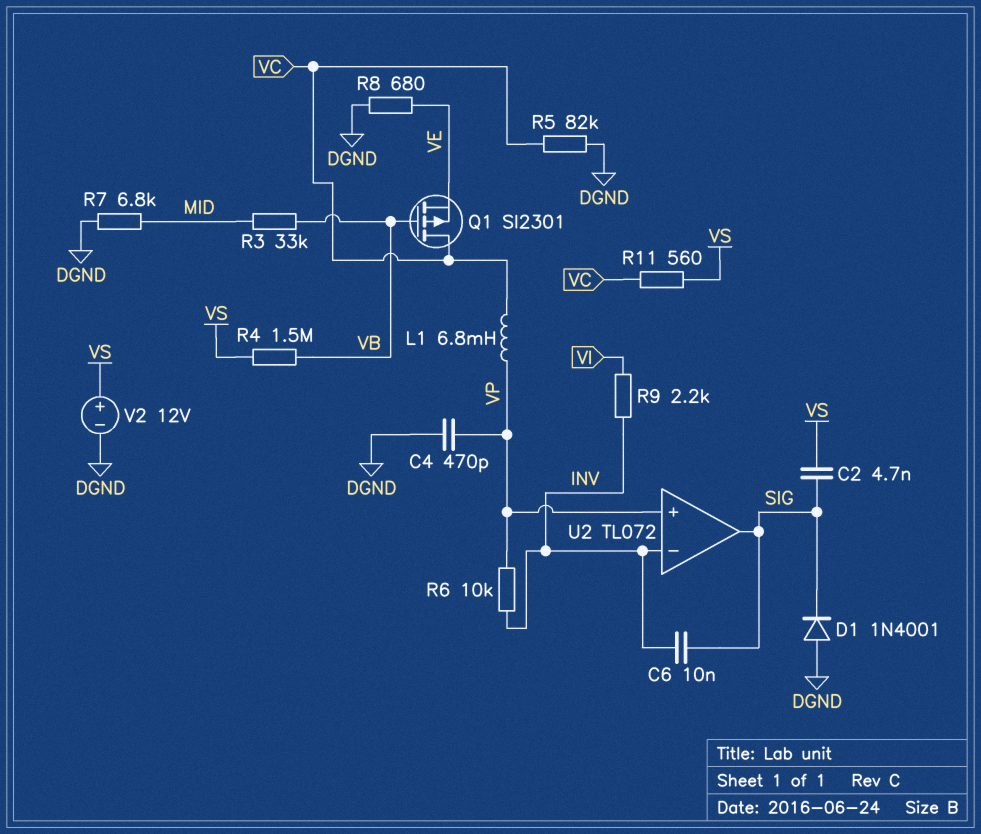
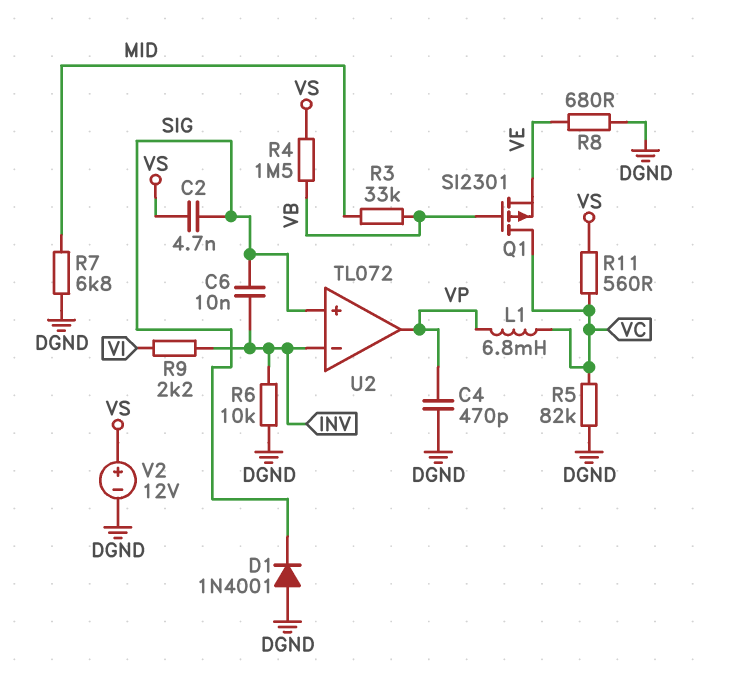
R6: 10k (INV, VP) -> 10k (DGND, INV)
U2 pin in+: VP -> SIG
U2 pin out: SIG -> VP

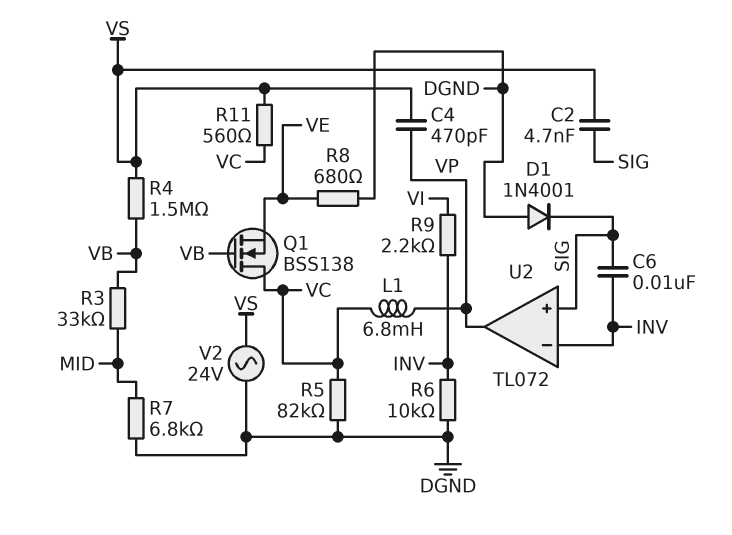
C4: 470pF (DGND, VP) -> 470pF (VP, VS)
Q1: PMOS SI2301 (G VB, D VC, S VE) -> NMOS BSS138 (G VB, D VC, S VE)
V2: 12V (plus VS, minus DGND) -> AC 24V (DGND, VS)

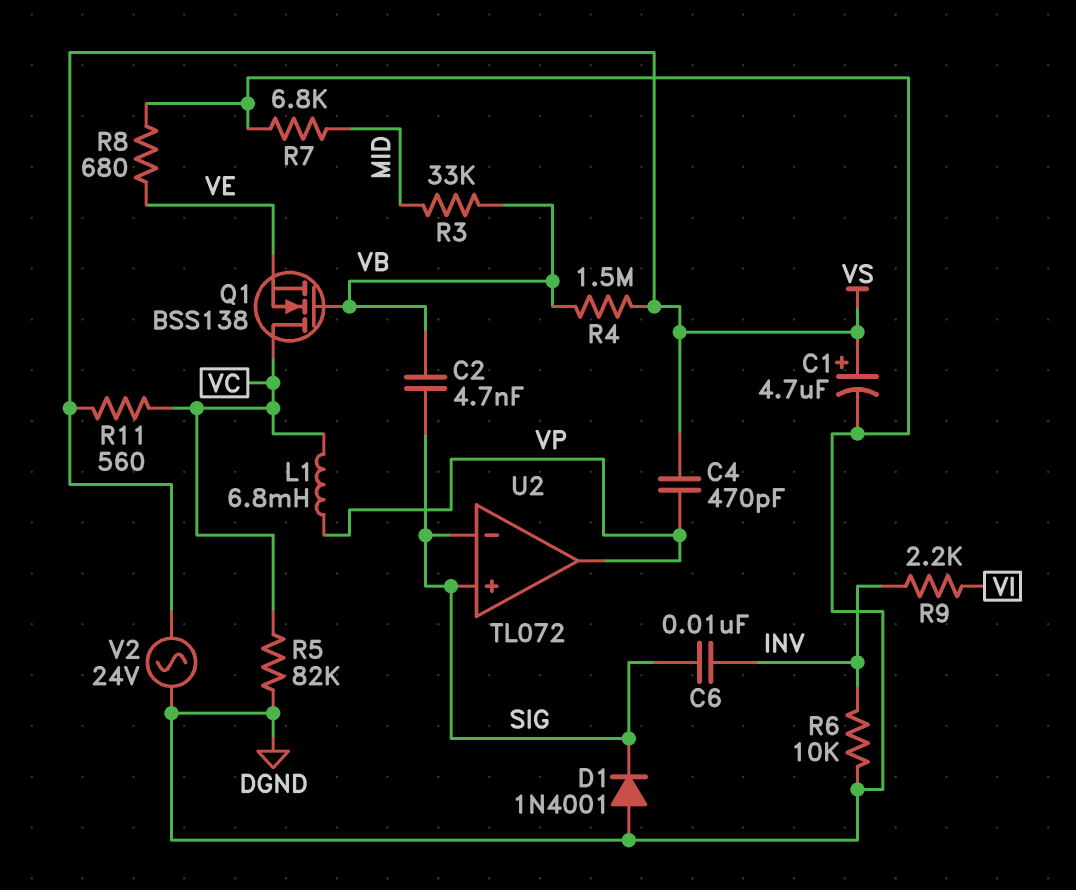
C1: none -> 4.7uF (plus VS, minus DGND)
C2: 4.7nF (SIG, VS) -> 4.7nF (SIG, VB)
U2 pin in-: INV -> SIG

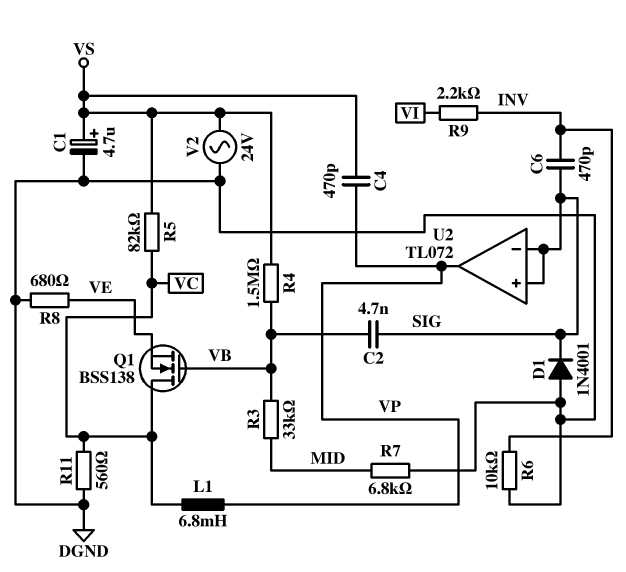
C6: 10nF (INV, SIG) -> 470pF (INV, SIG)
R5: 82k (DGND, VC) -> 82k (VC, VS)
R11: 560 (VC, VS) -> 560 (DGND, VC)

